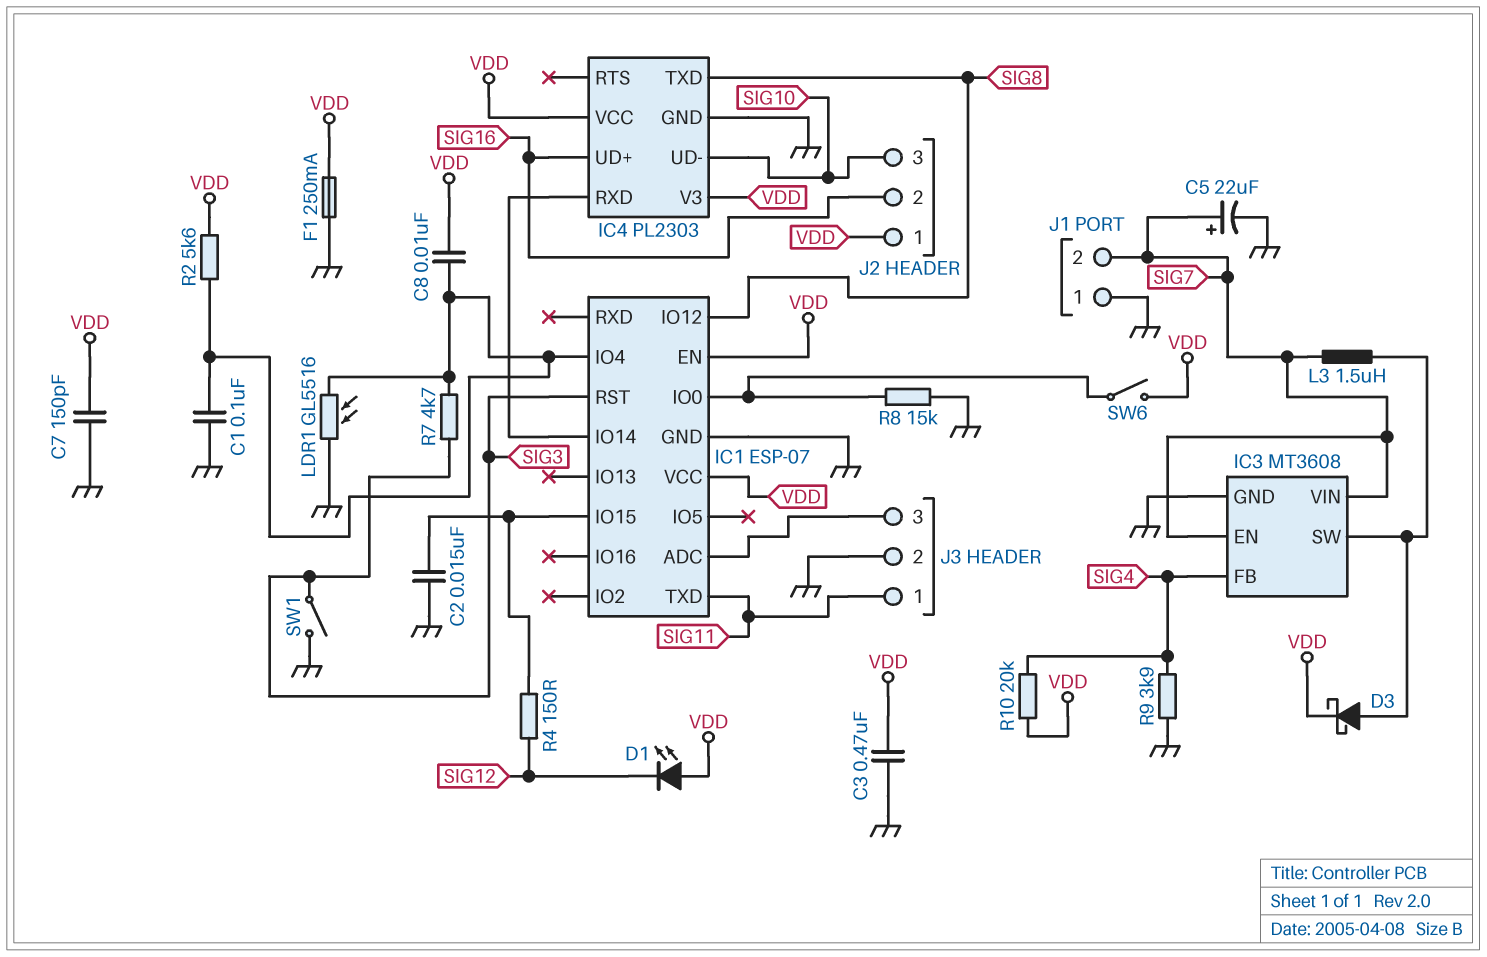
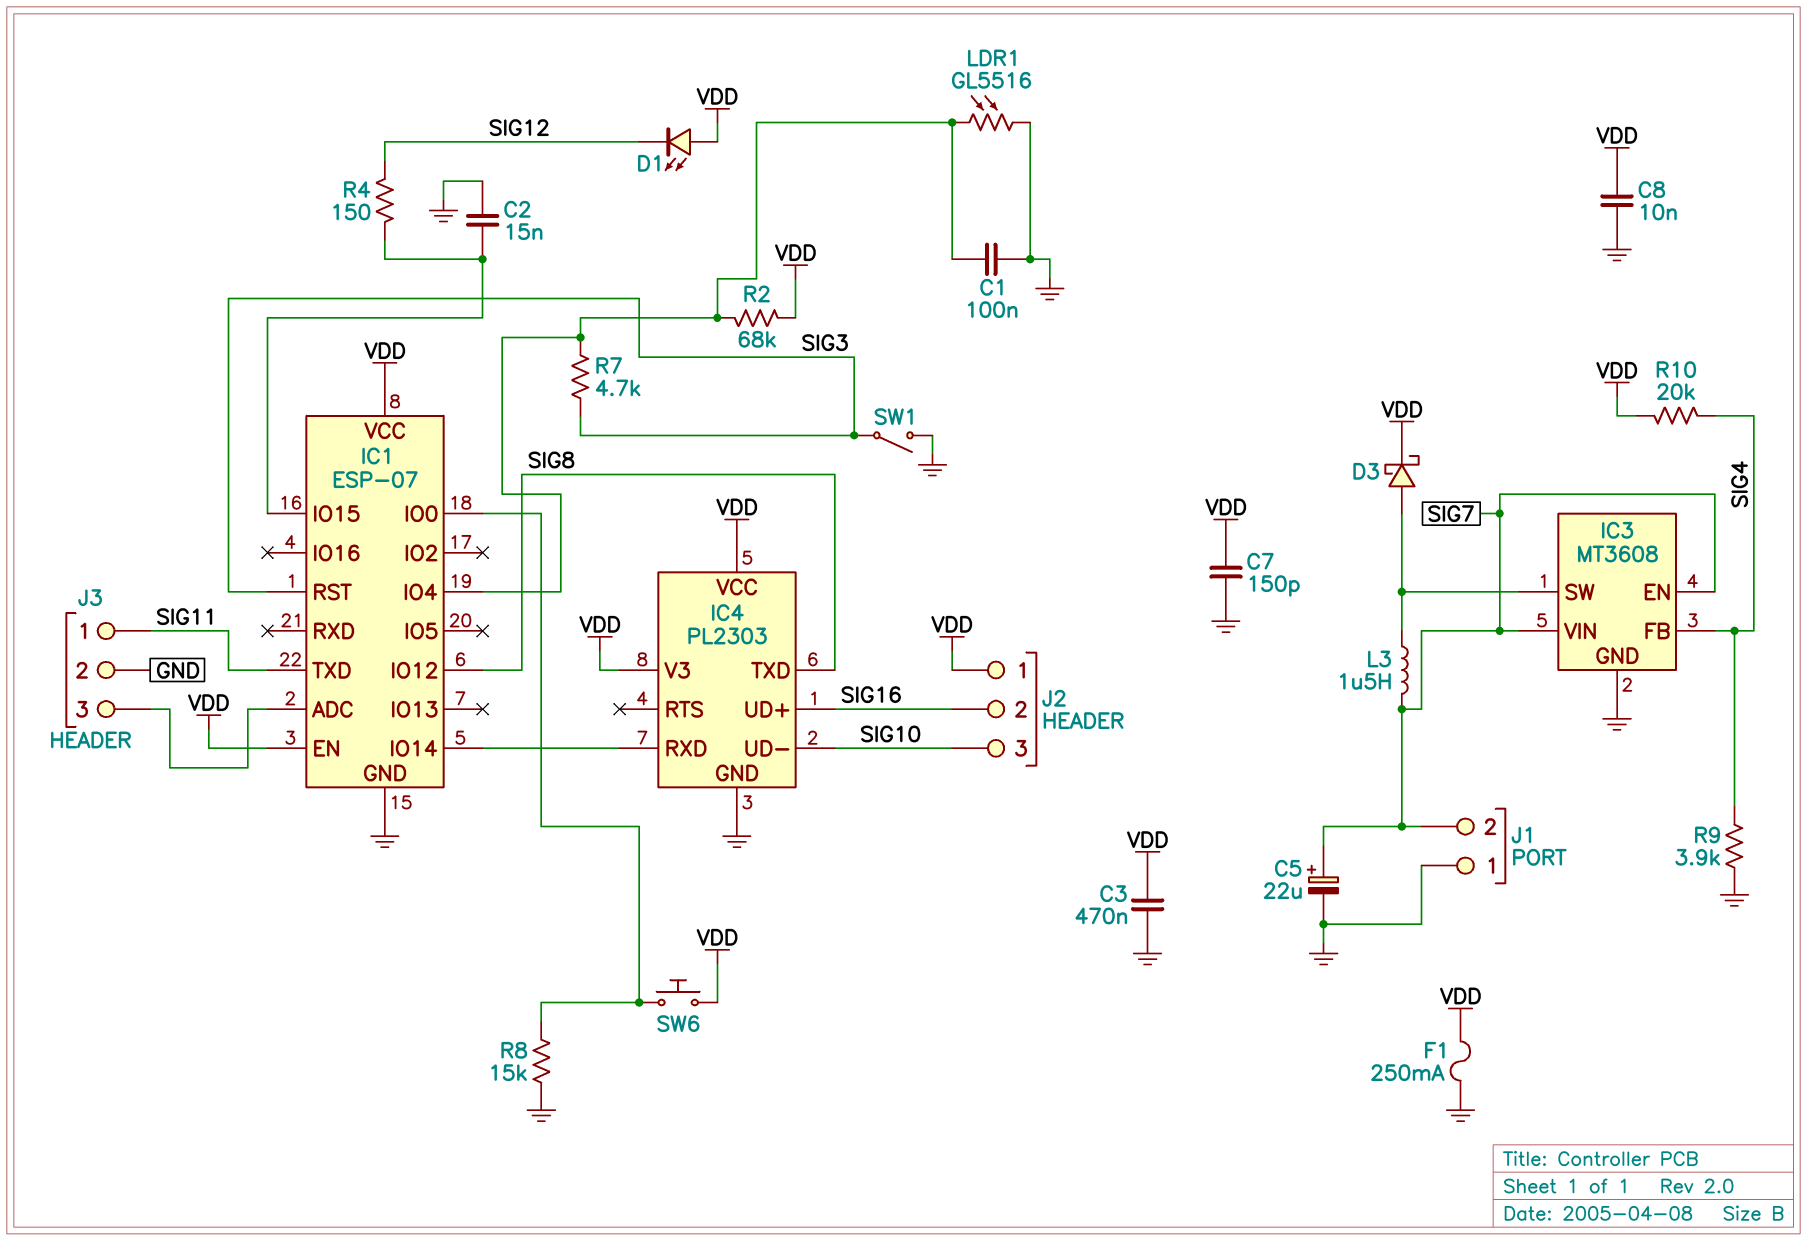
C8: 10nF (IC1/IO4, VDD) -> 10nF (GND, VDD)
R2: 5.6k (IC1/IO4, VDD) -> 68k (IC1/IO4, VDD)
SW6: switch (IC1/IO0, VDD) -> button (IC1/IO0, VDD)

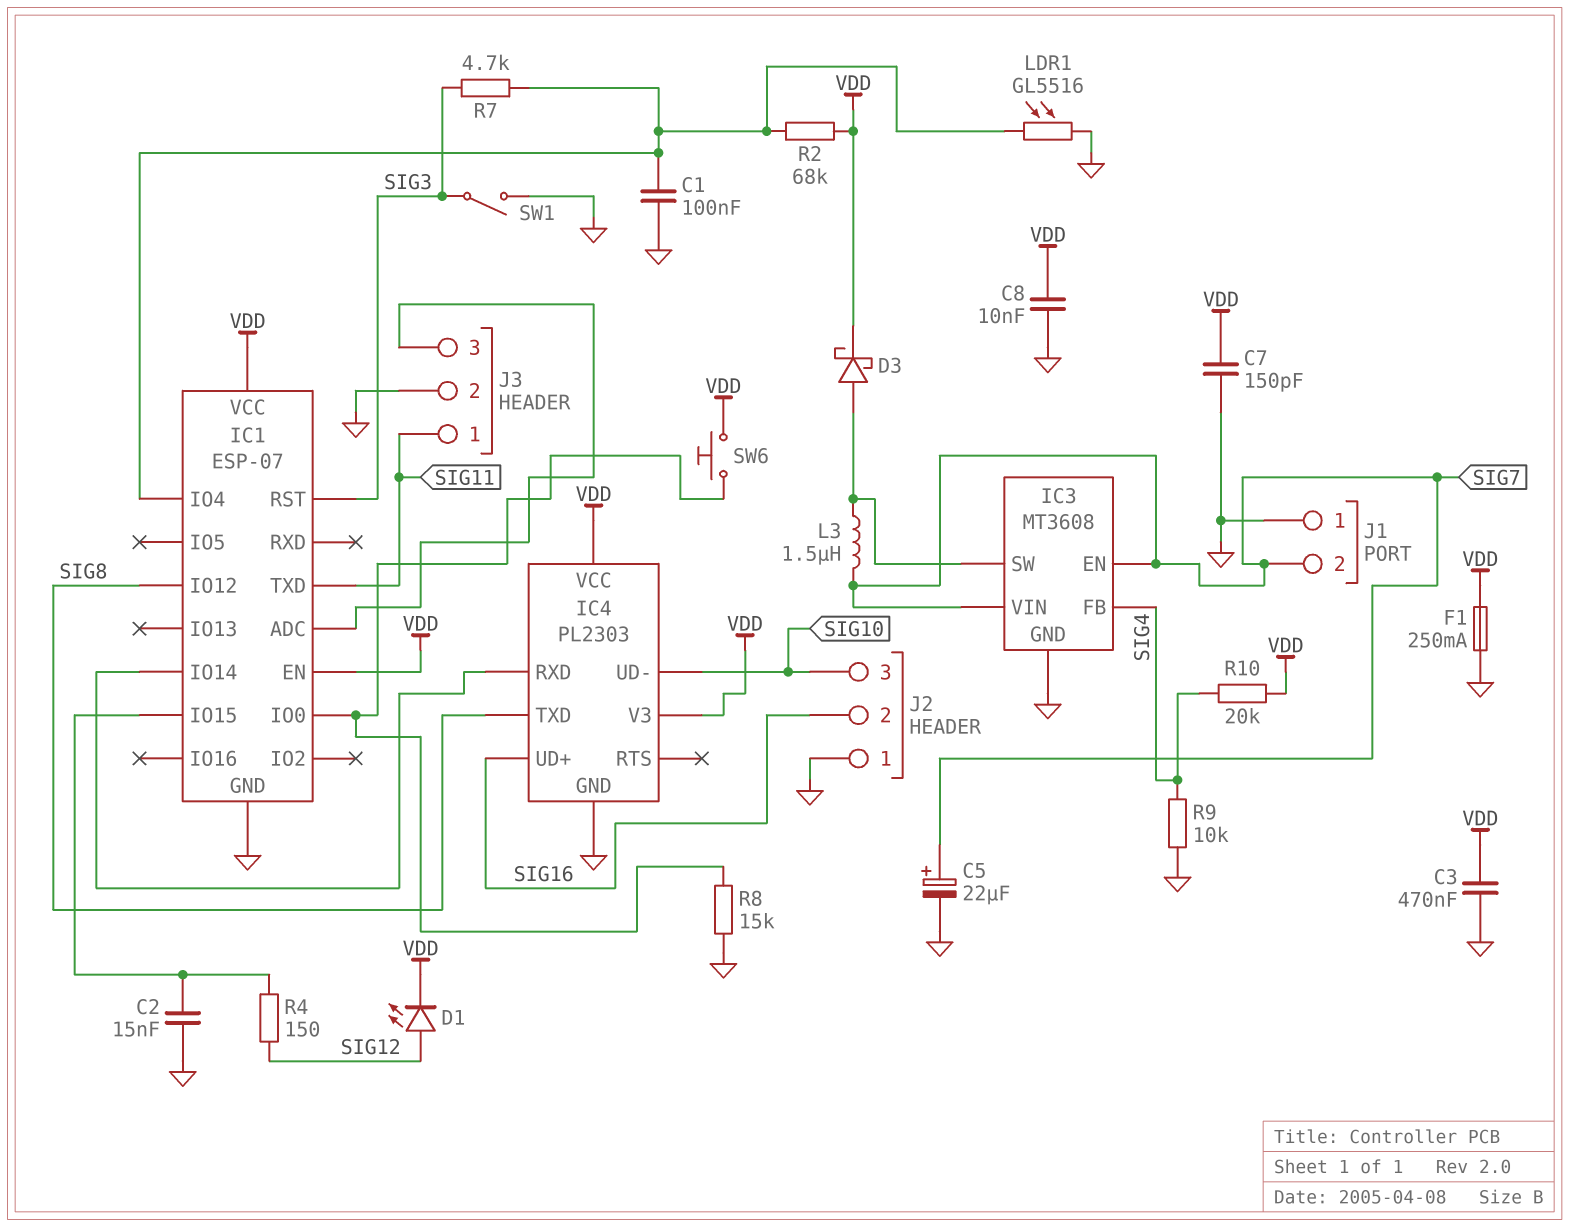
D1: LED (A VDD, K SIG12) -> LED (A SIG12, K VDD)
J2 pin 1: VDD -> GND
R9: 3.9k (GND, SIG4) -> 10k (GND, SIG4)

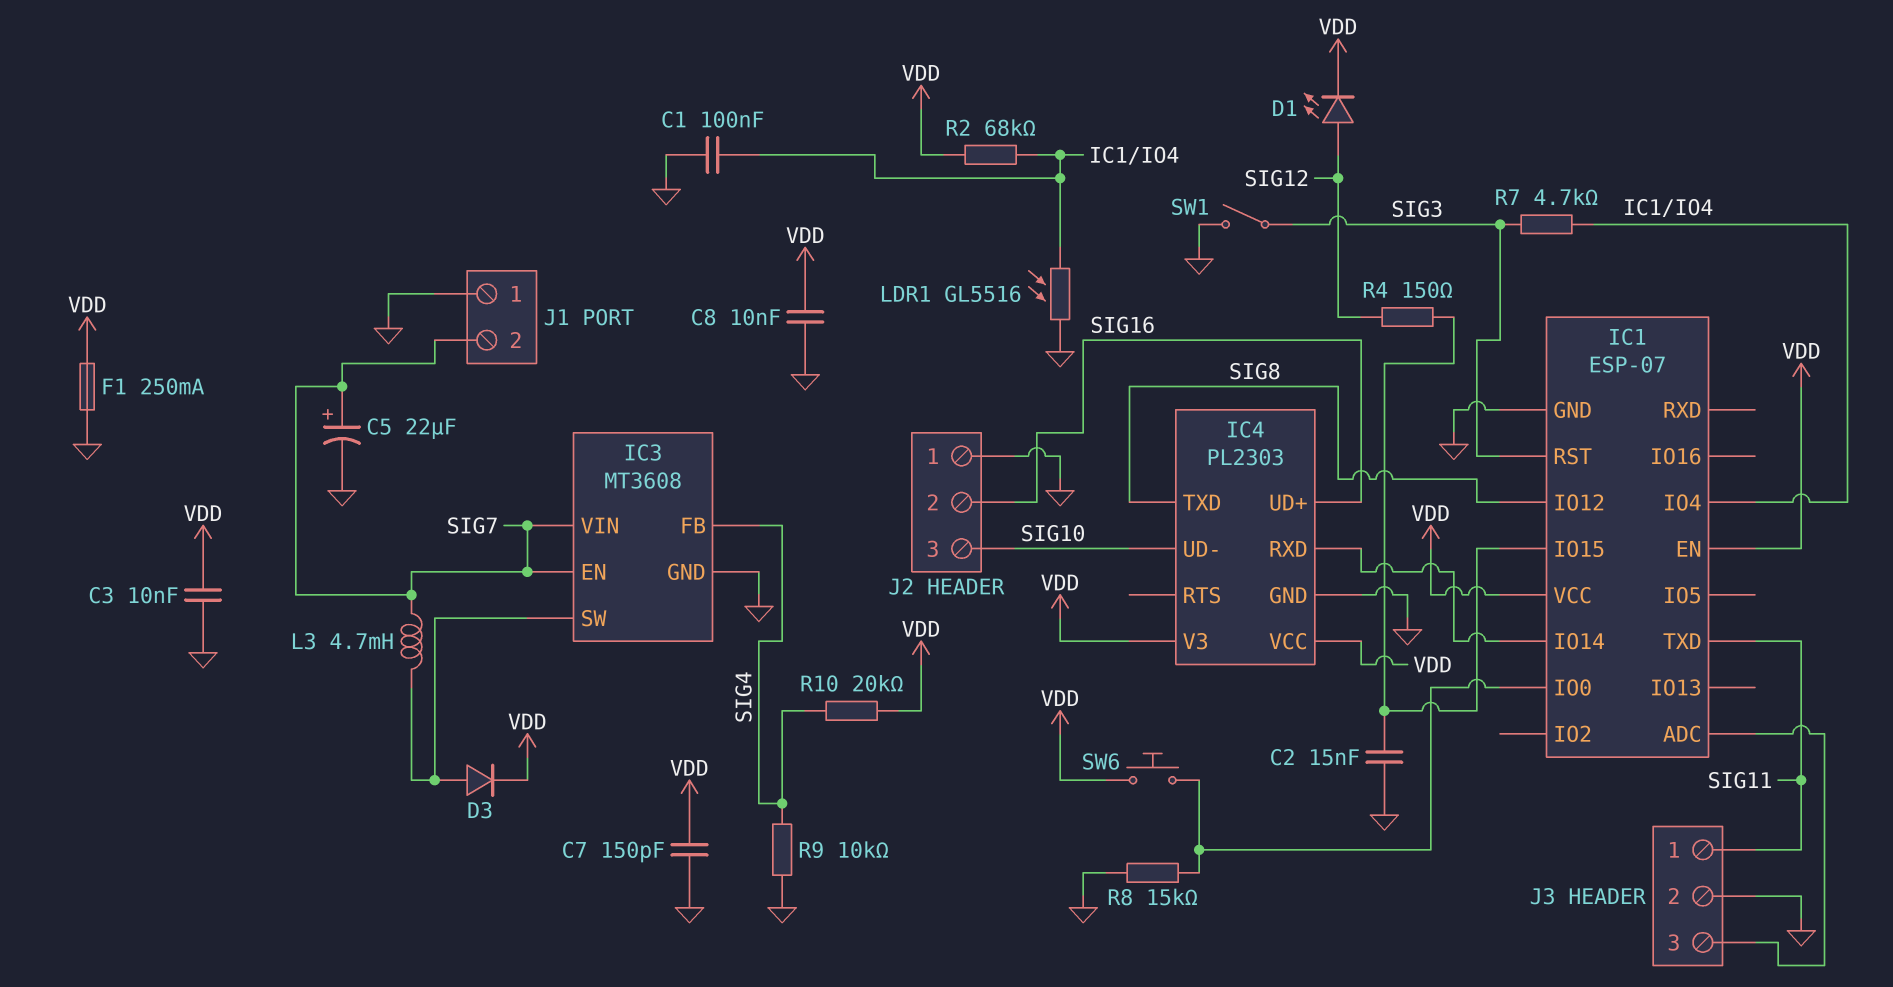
C3: 470nF (GND, VDD) -> 10nF (GND, VDD)
D3: schottky (A IC3/SW, K VDD) -> diode (A IC3/SW, K VDD)
L3: 1.5uH (IC3/SW, SIG7) -> 4.7mH (IC3/SW, SIG7)

